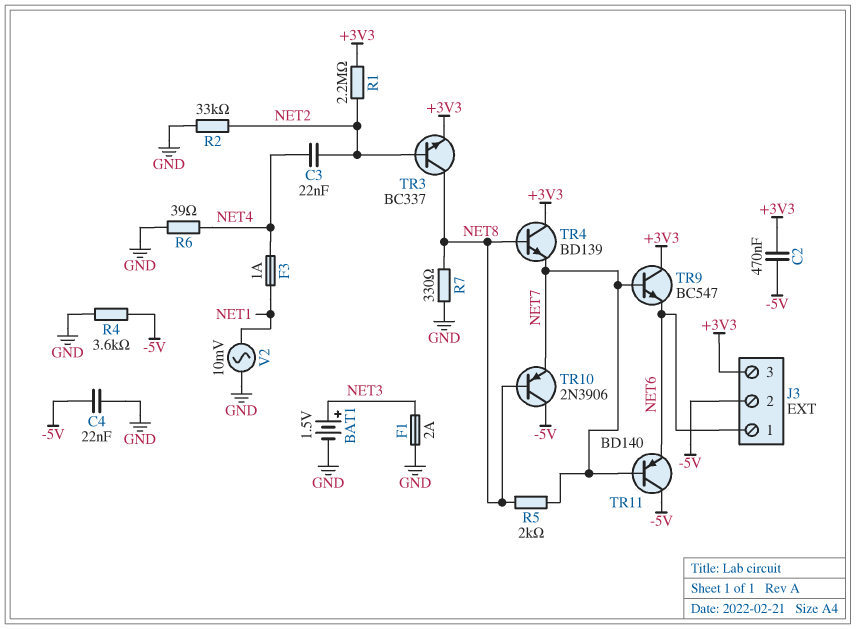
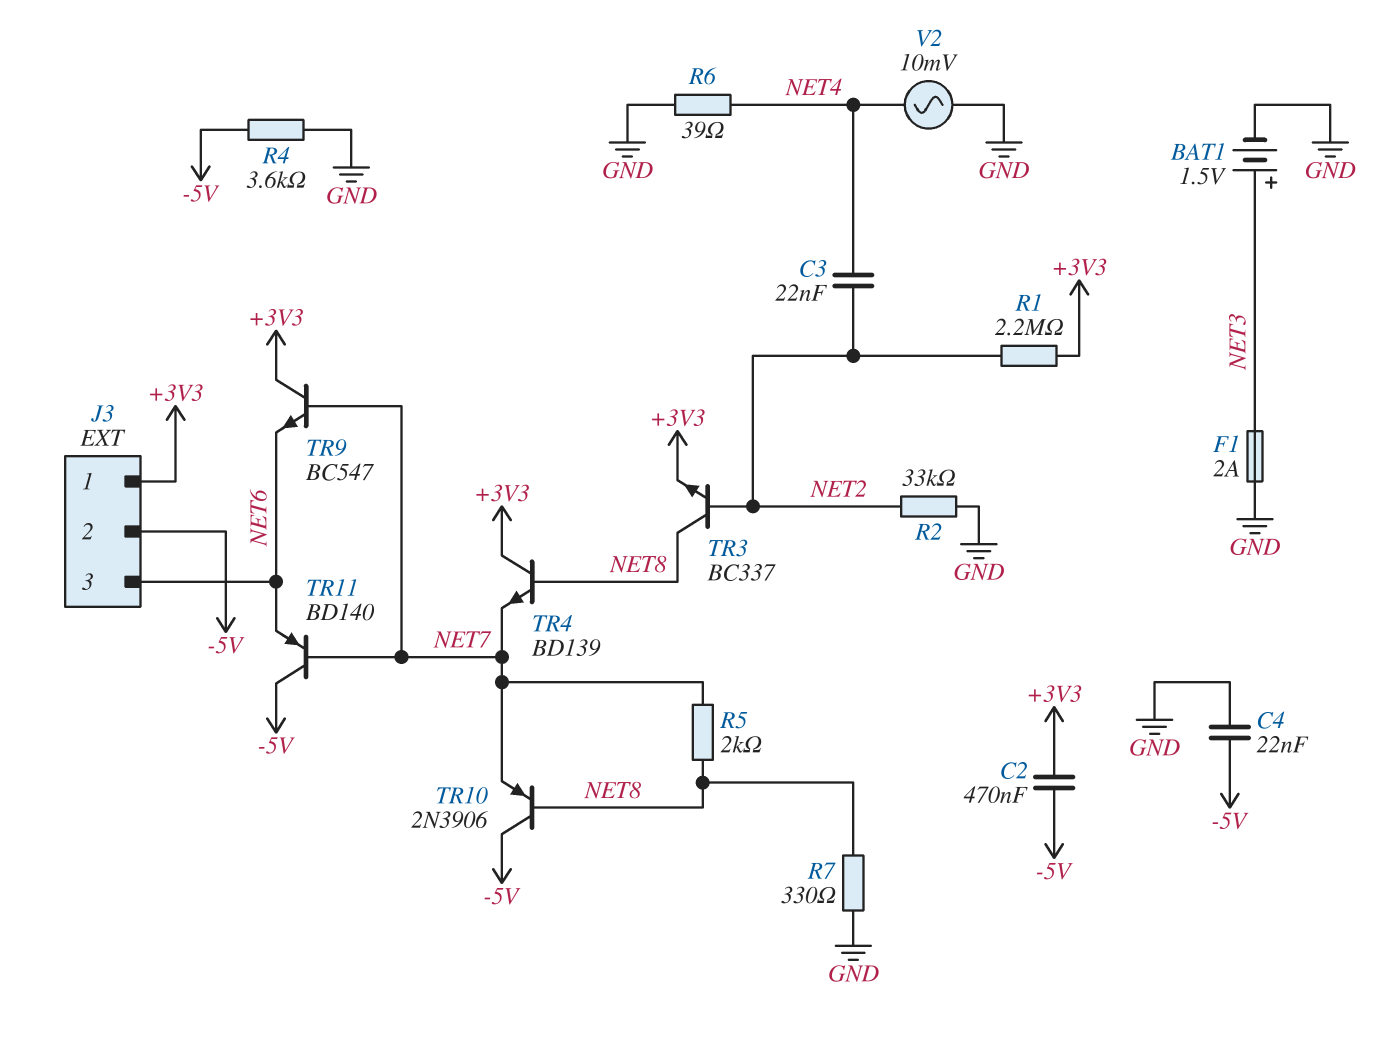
F3: 1A (NET1, NET4) -> none
J3 pin 1: NET6 -> +3V3
J3 pin 3: +3V3 -> NET6
V2: AC 10mV (GND, NET1) -> AC 10mV (GND, NET4)

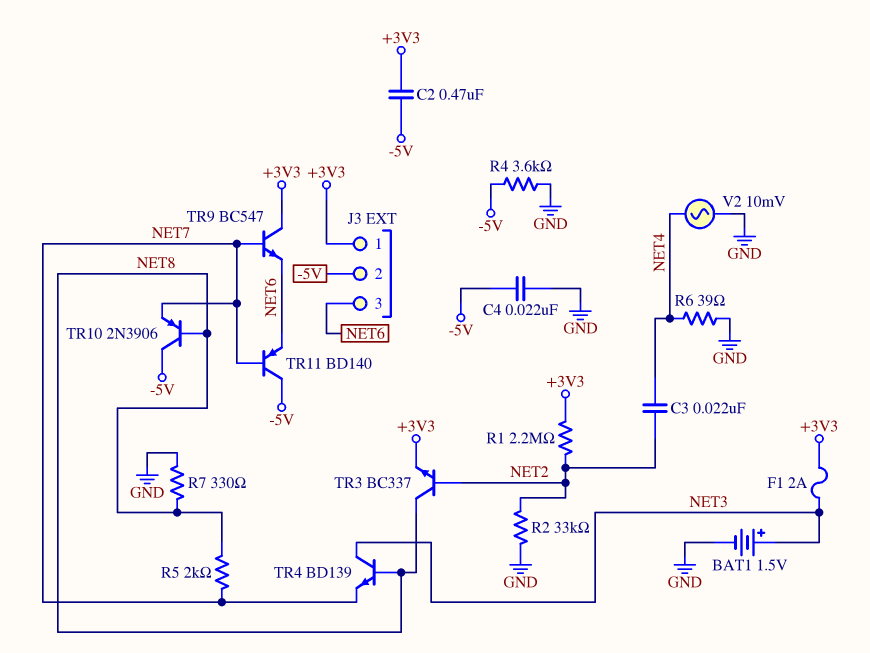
F1: 2A (GND, NET3) -> 2A (+3V3, NET3)
TR4: NPN BD139 (B NET8, C +3V3, E NET7) -> NPN BD139 (B NET8, C NET3, E NET7)

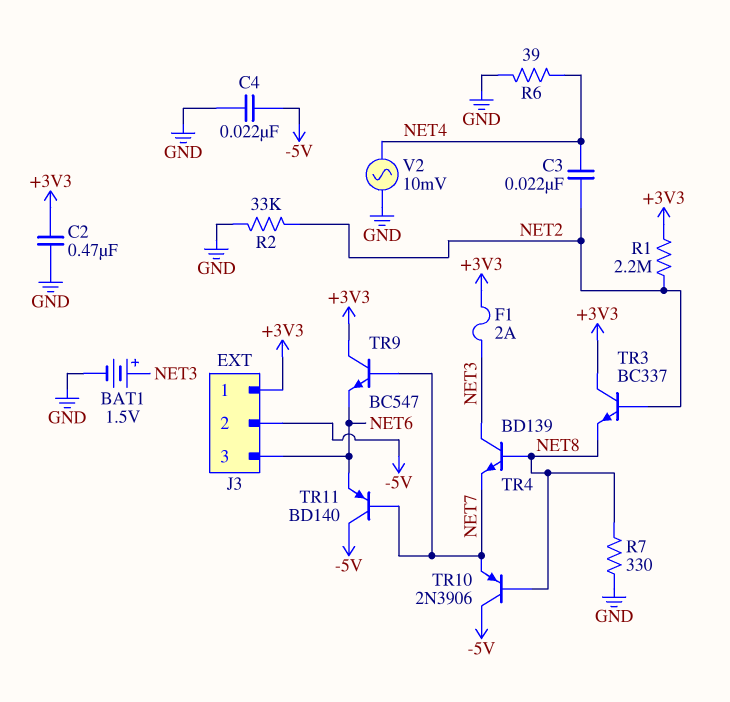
C2: 470nF (+3V3, -5V) -> 470nF (+3V3, GND)
R4: 3.6k (-5V, GND) -> none
R5: 2k (NET7, NET8) -> none
TR3: NPN BC337 (B NET2, C NET8, E +3V3) -> NPN BC337 (B NET2, C +3V3, E NET8)

